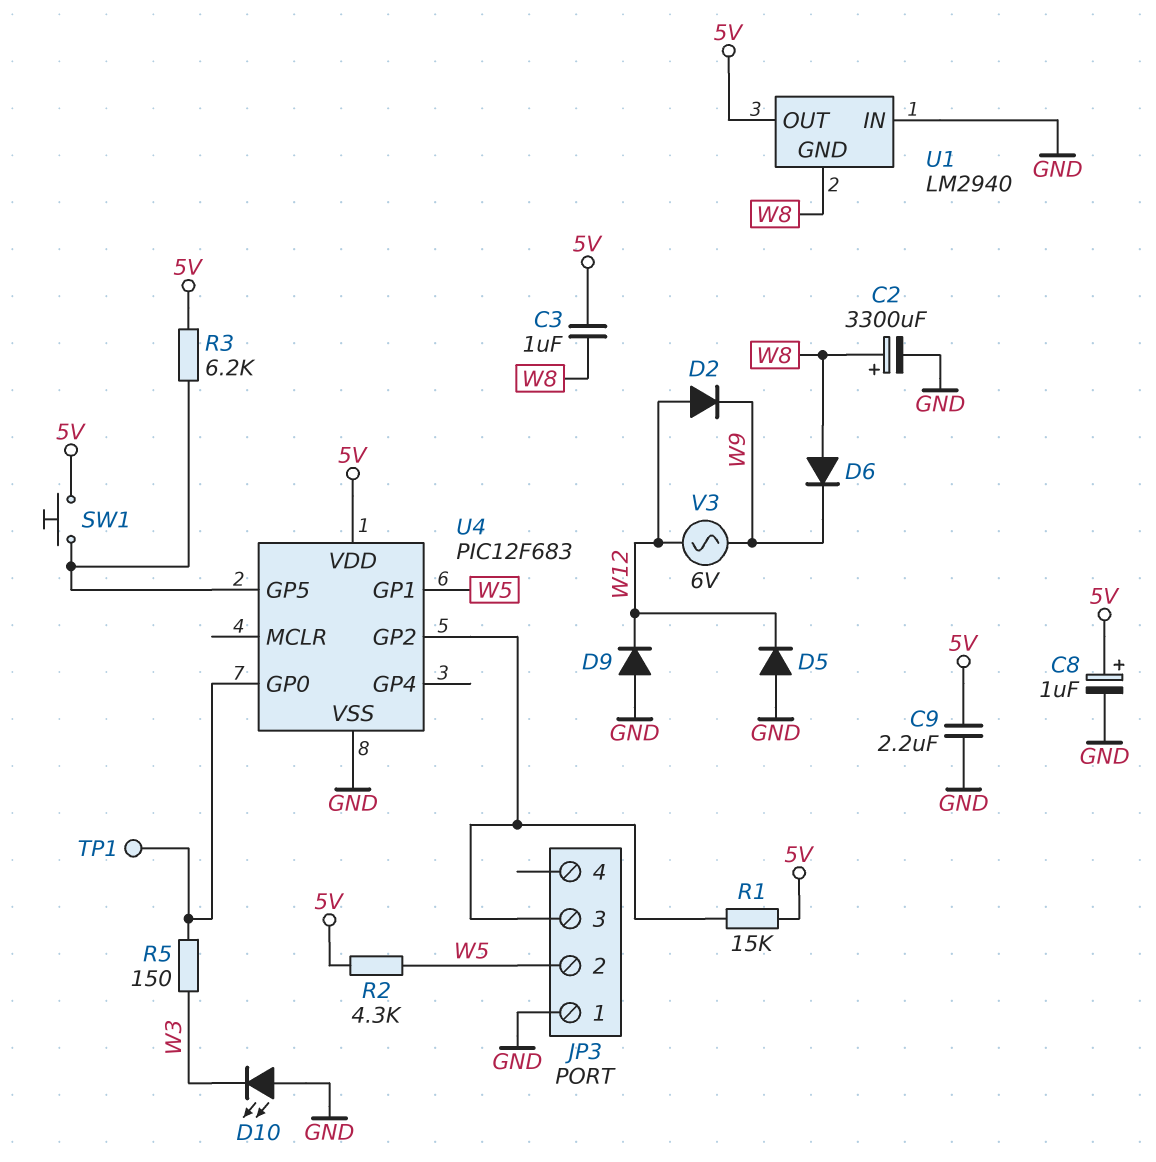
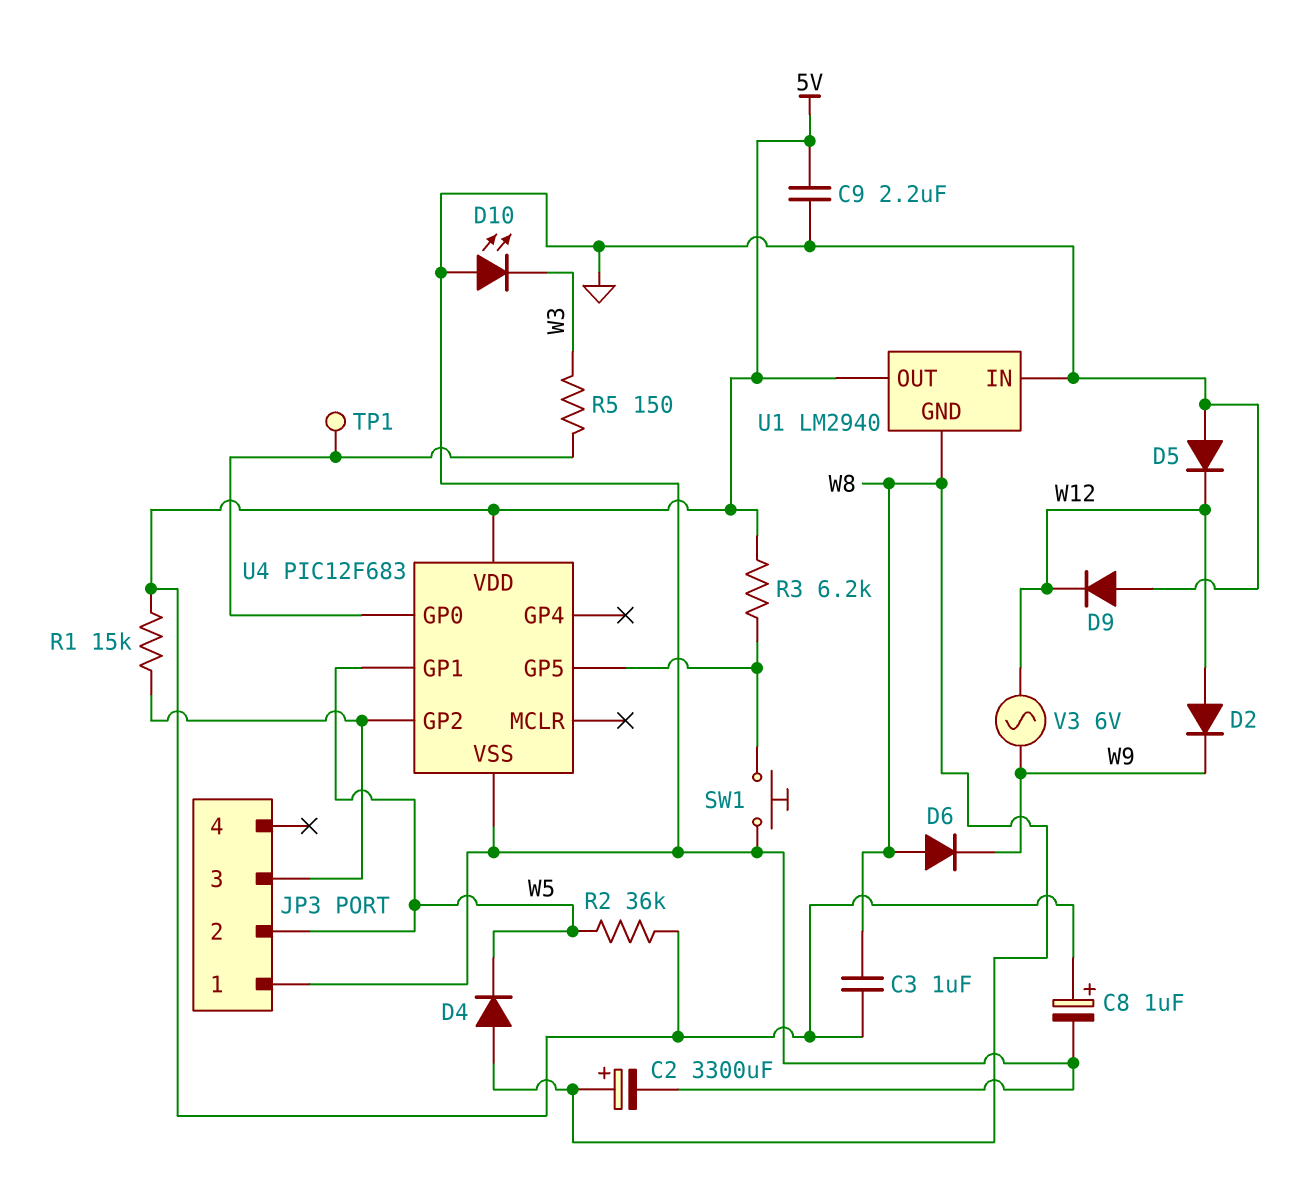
D4: none -> diode (A W8, K W5)
R2: 4.3k (5V, W5) -> 36k (5V, W5)
SW1: button (5V, U4/GP5) -> button (GND, U4/GP5)

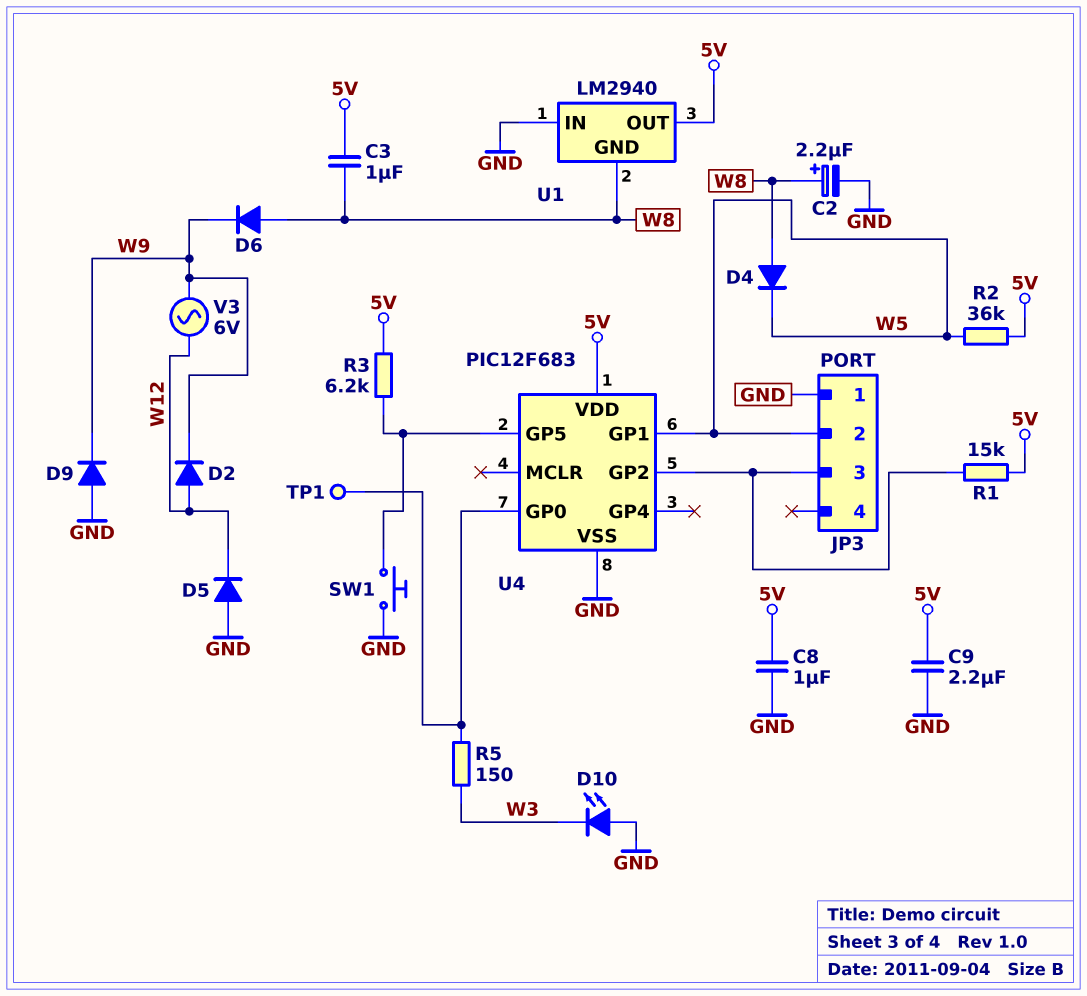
C2: 3300uF (plus W8, minus GND) -> 2.2uF (plus W8, minus GND)
C8: 1uF (plus 5V, minus GND) -> 1uF (5V, GND)
D9: diode (A GND, K W12) -> diode (A GND, K W9)

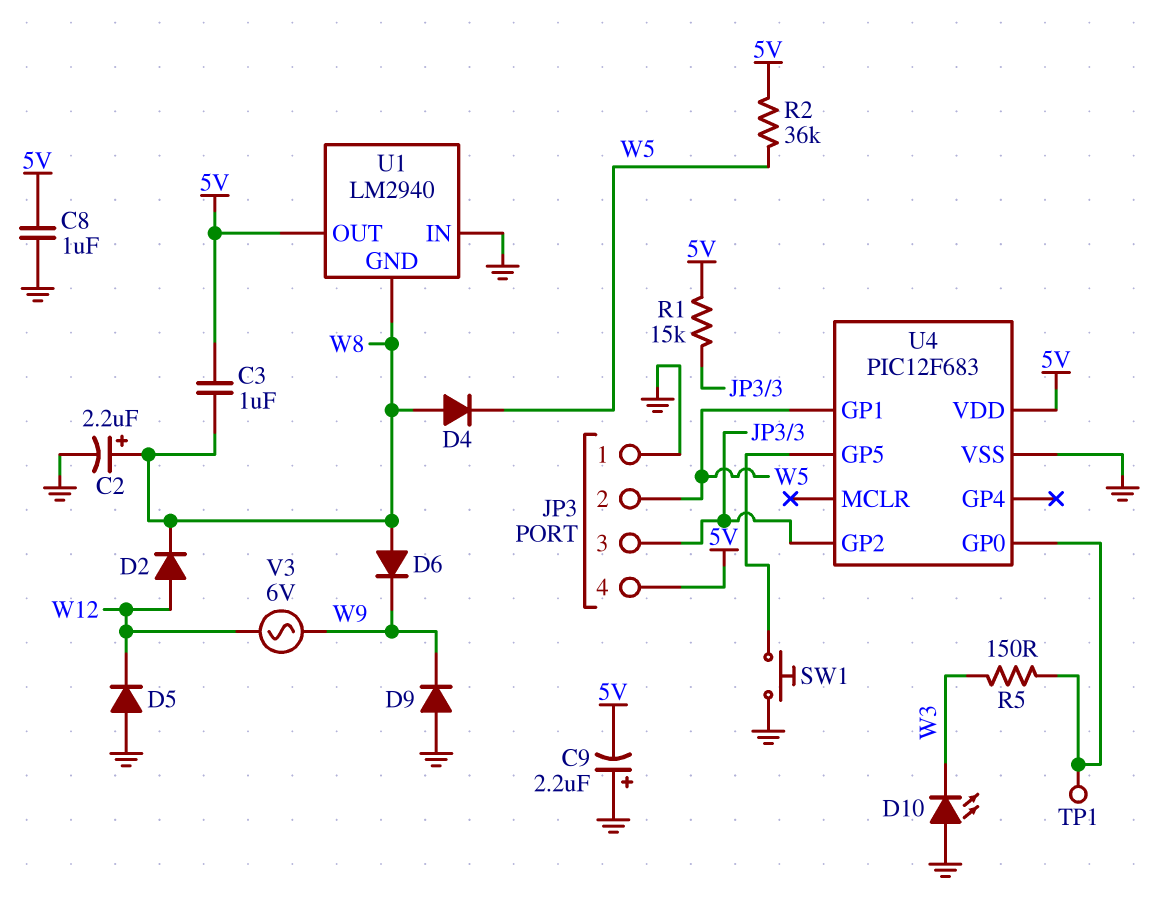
C9: 2.2uF (5V, GND) -> 2.2uF (plus GND, minus 5V)
D2: diode (A W12, K W9) -> diode (A W12, K W8)
JP3 pin 4: none -> 5V
R3: 6.2k (5V, U4/GP5) -> none

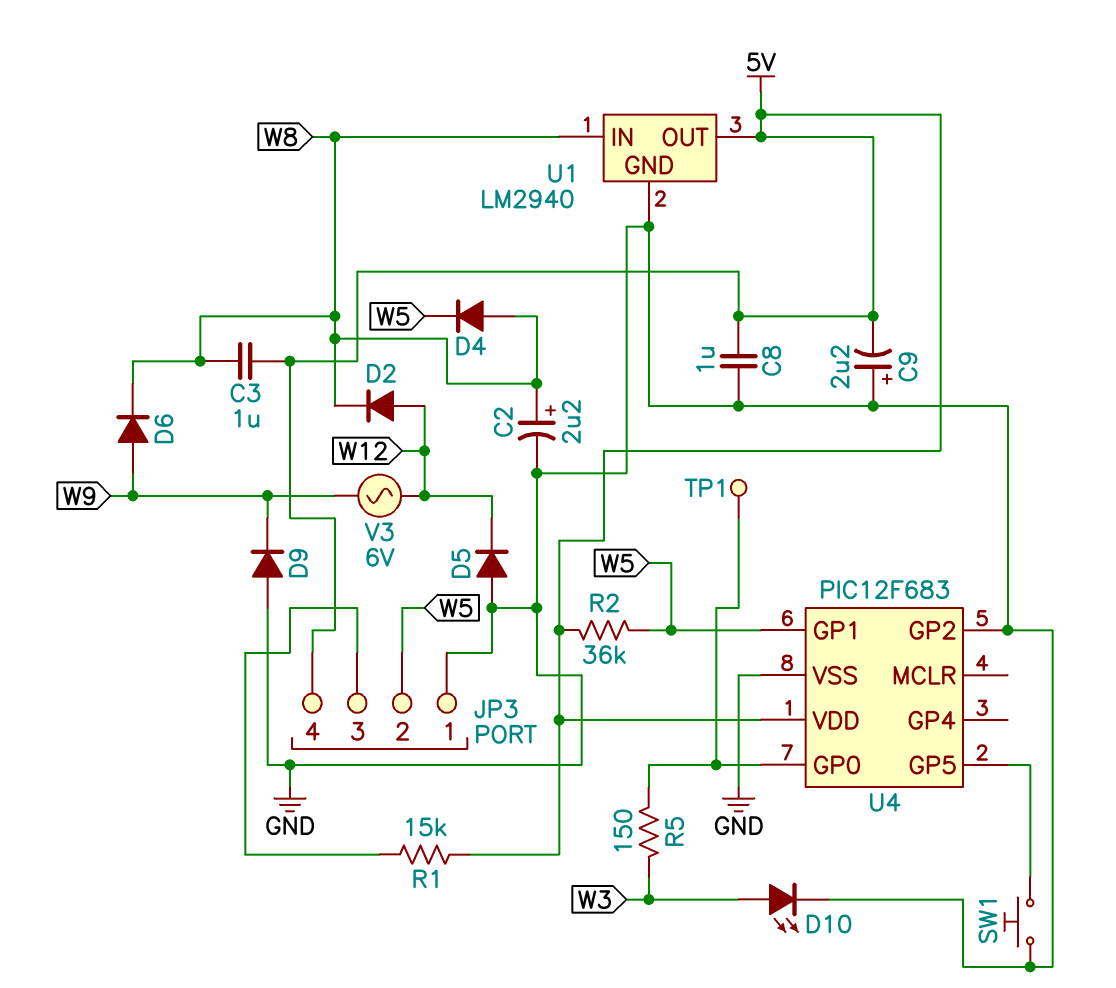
D6: diode (A W8, K W9) -> diode (A W9, K W8)
D10: LED (A GND, K W3) -> LED (A W3, K GND)
U1 pin GND: W8 -> GND
U1 pin IN: GND -> W8
U4 pin GP2: JP3/3 -> GND

